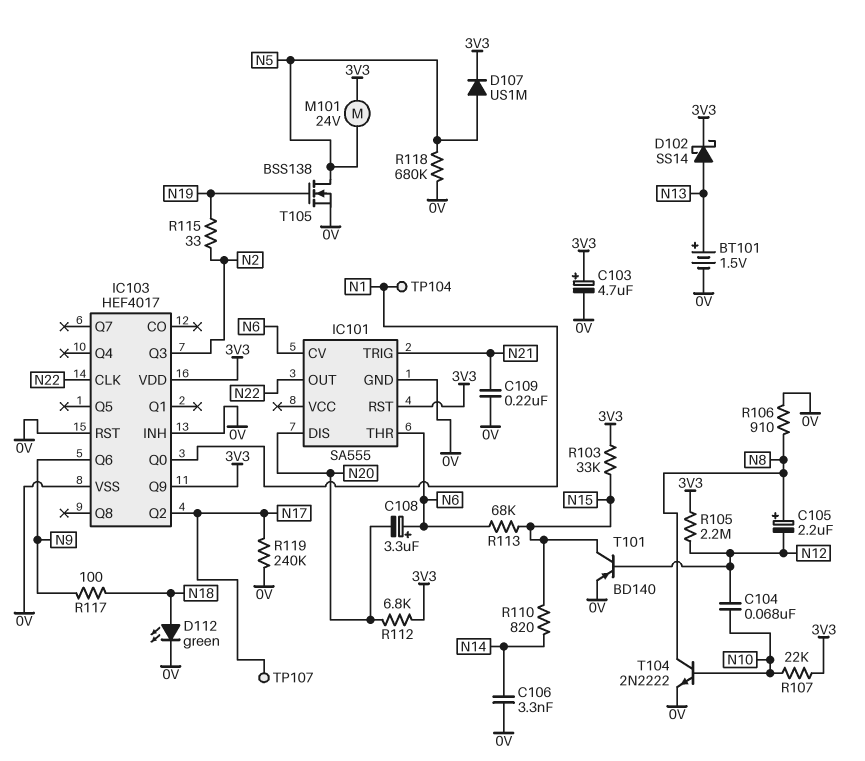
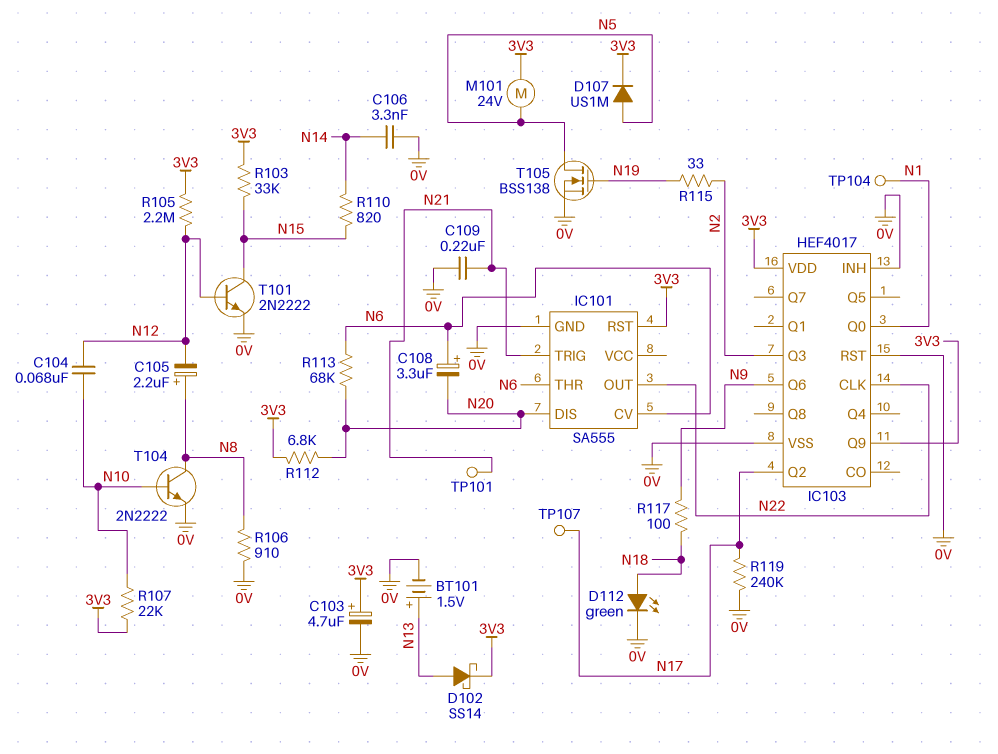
R113: 68k (N6, N15) -> 68k (N6, N20)
R118: 680k (0V, N5) -> none
T101: PNP BD140 (B N12, C N15, E 0V) -> NPN 2N2222 (B N12, C N15, E 0V)
TP101: none -> test point (N21)

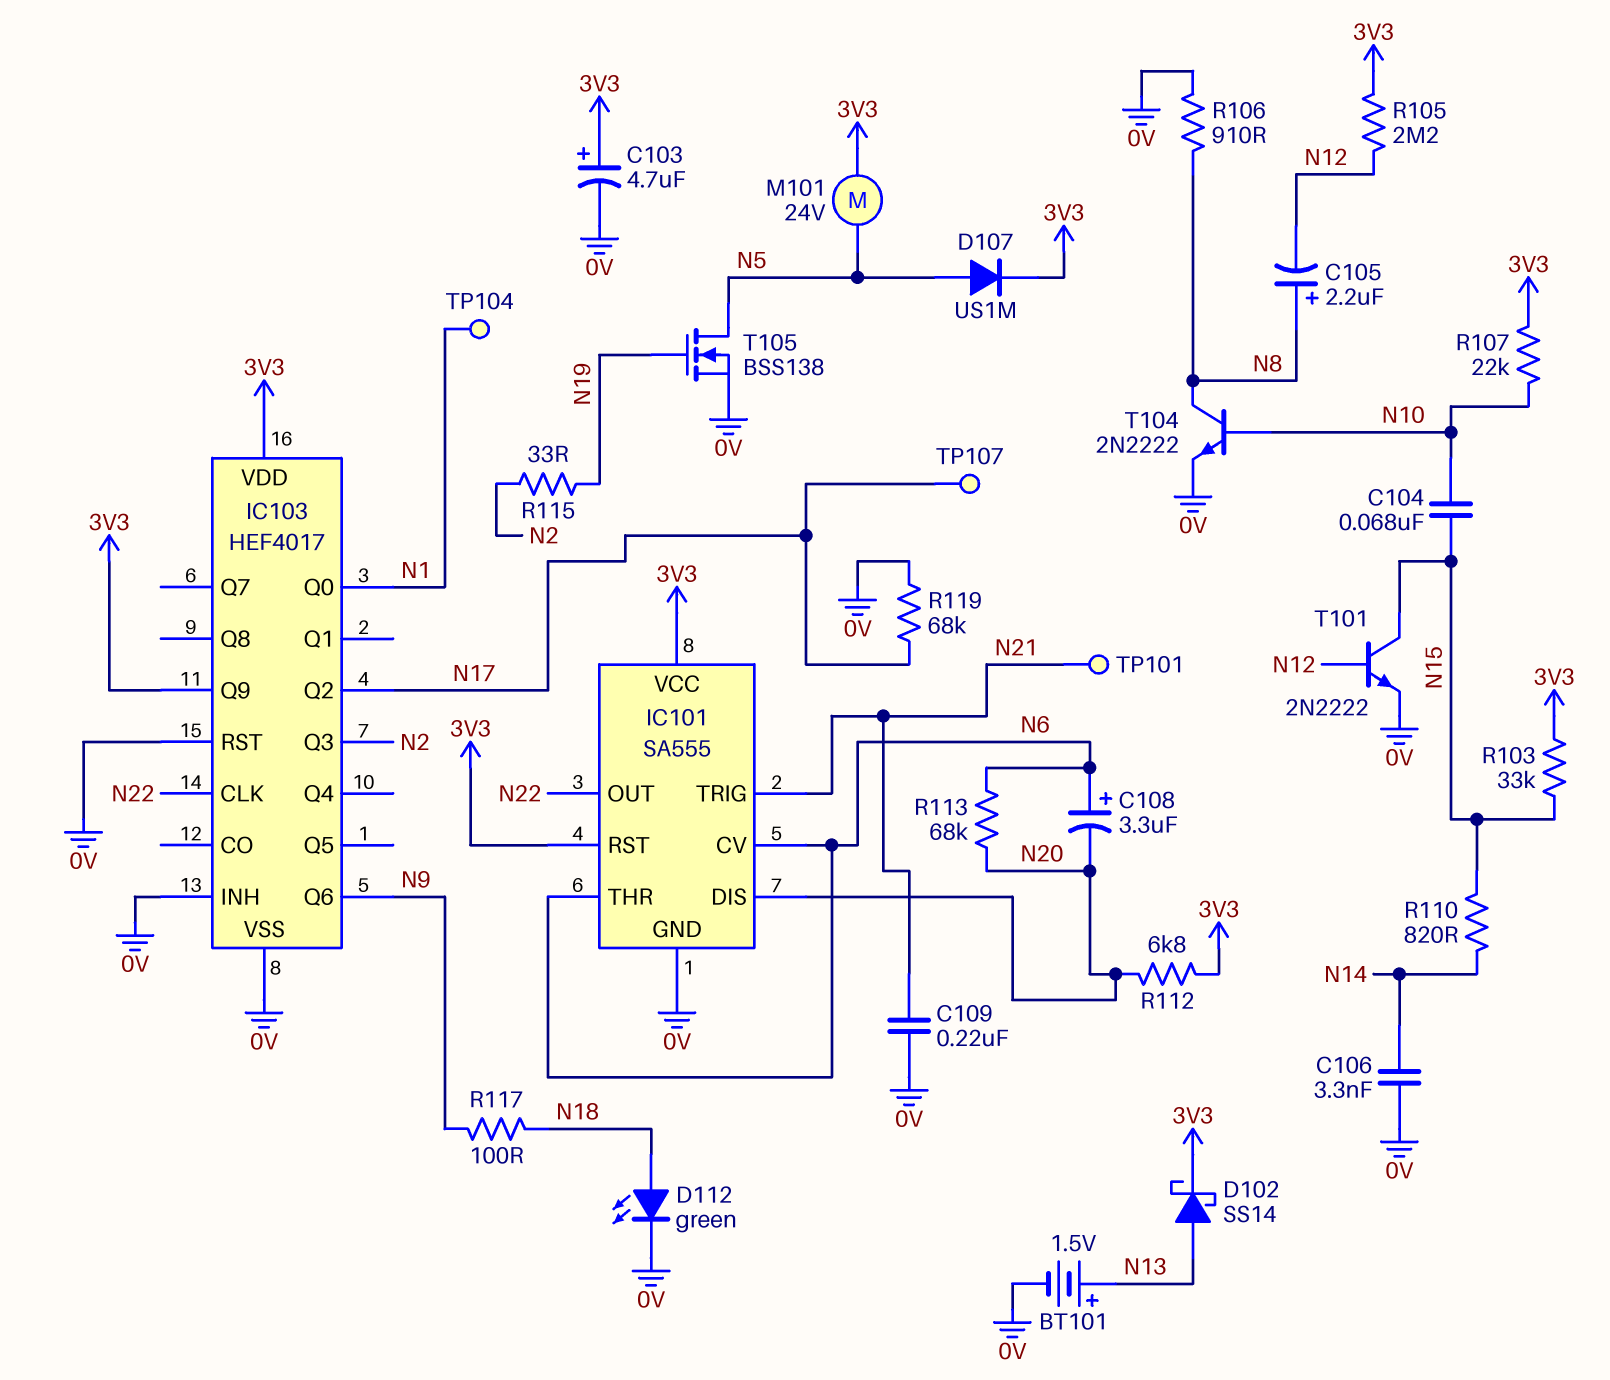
C104: 68nF (N10, N12) -> 68nF (N10, N15)
IC101 pin VCC: none -> 3V3
R119: 240k (0V, N17) -> 68k (0V, N17)

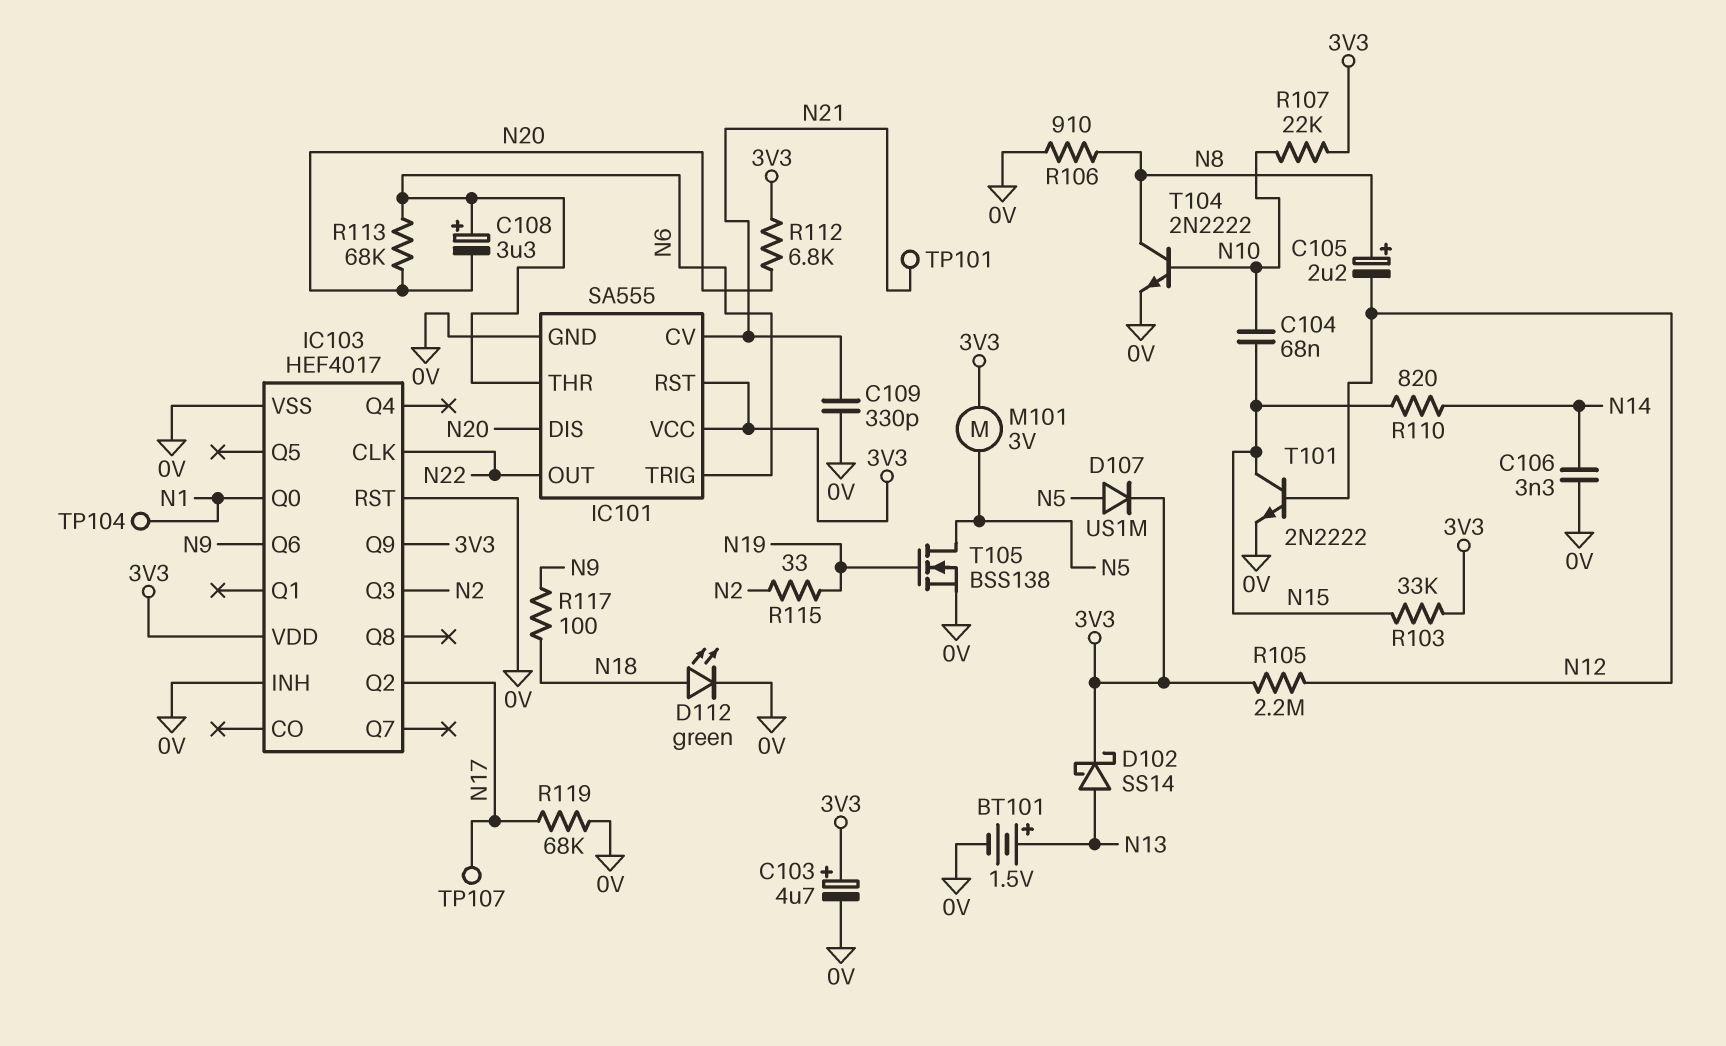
C109: 220nF (0V, N21) -> 330pF (0V, N21)
IC101 pin CV: N6 -> N21
IC101 pin TRIG: N21 -> N6
M101: motor 24V (3V3, N5) -> motor 3V (3V3, N5)

